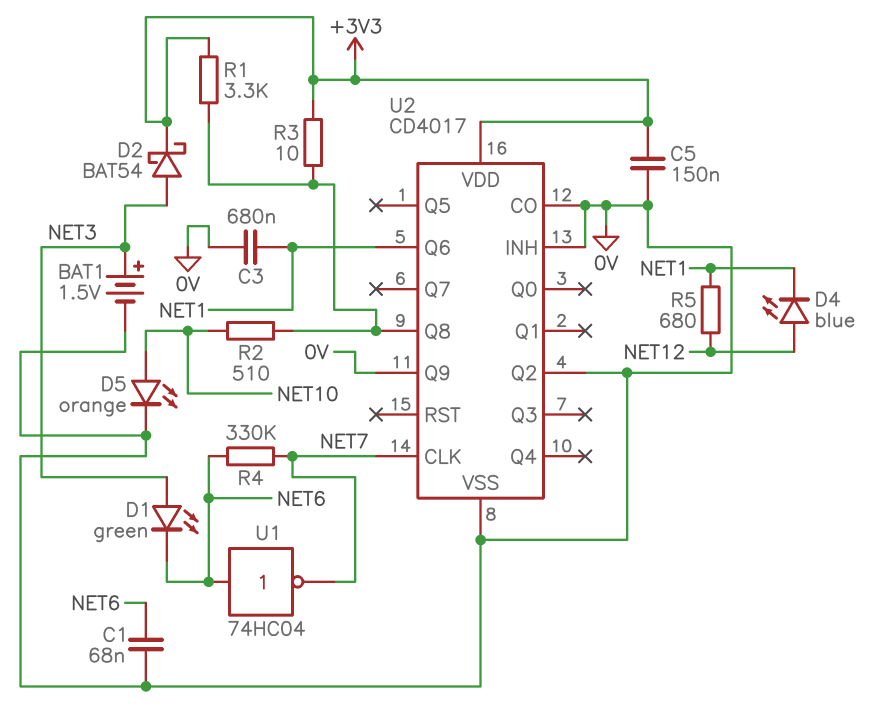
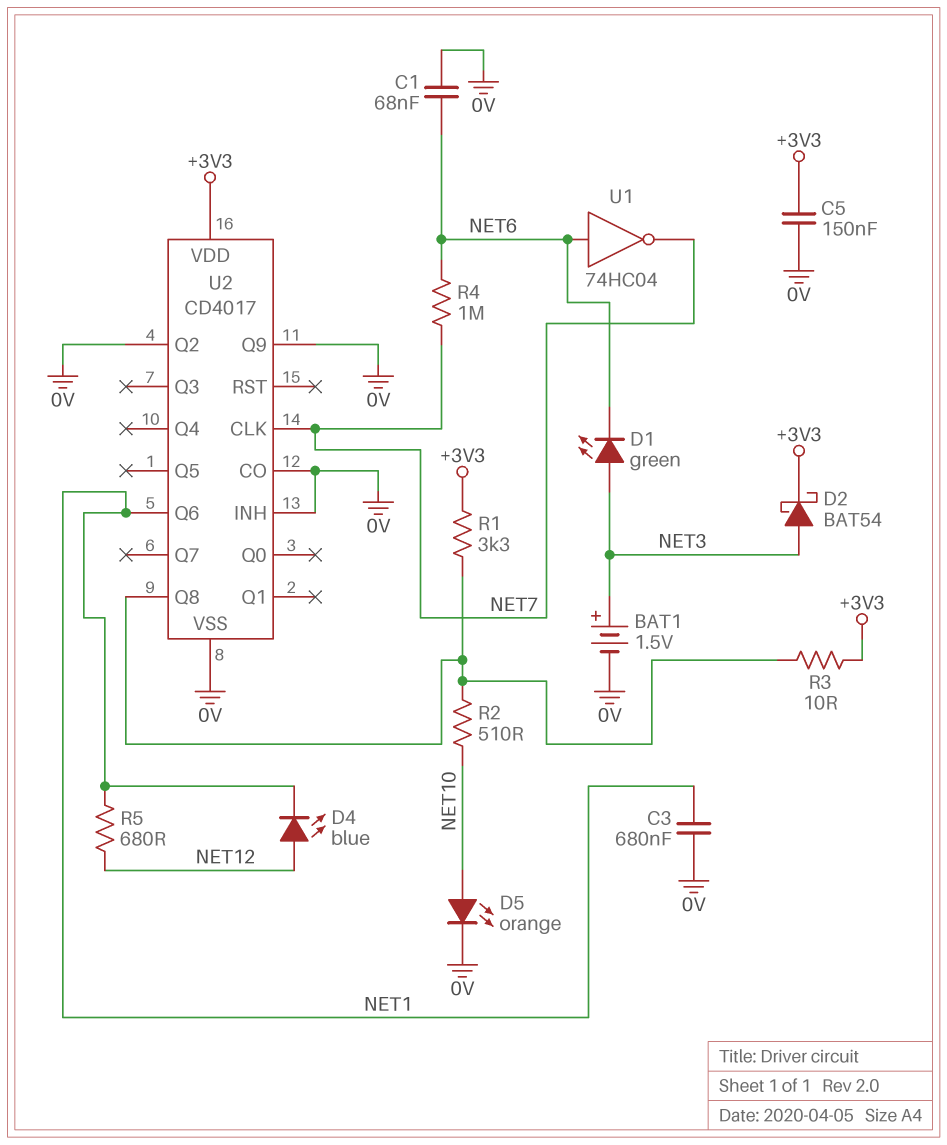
R4: 330k (NET6, NET7) -> 1M (NET6, NET7)

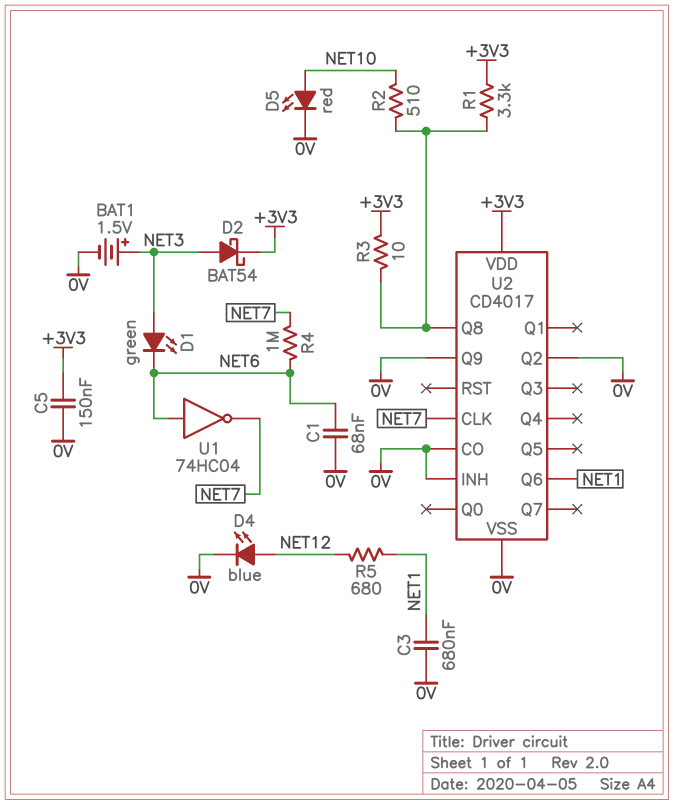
D4: LED blue (A NET12, K NET1) -> LED blue (A NET12, K 0V)
D5: LED orange (A NET10, K 0V) -> LED red (A NET10, K 0V)

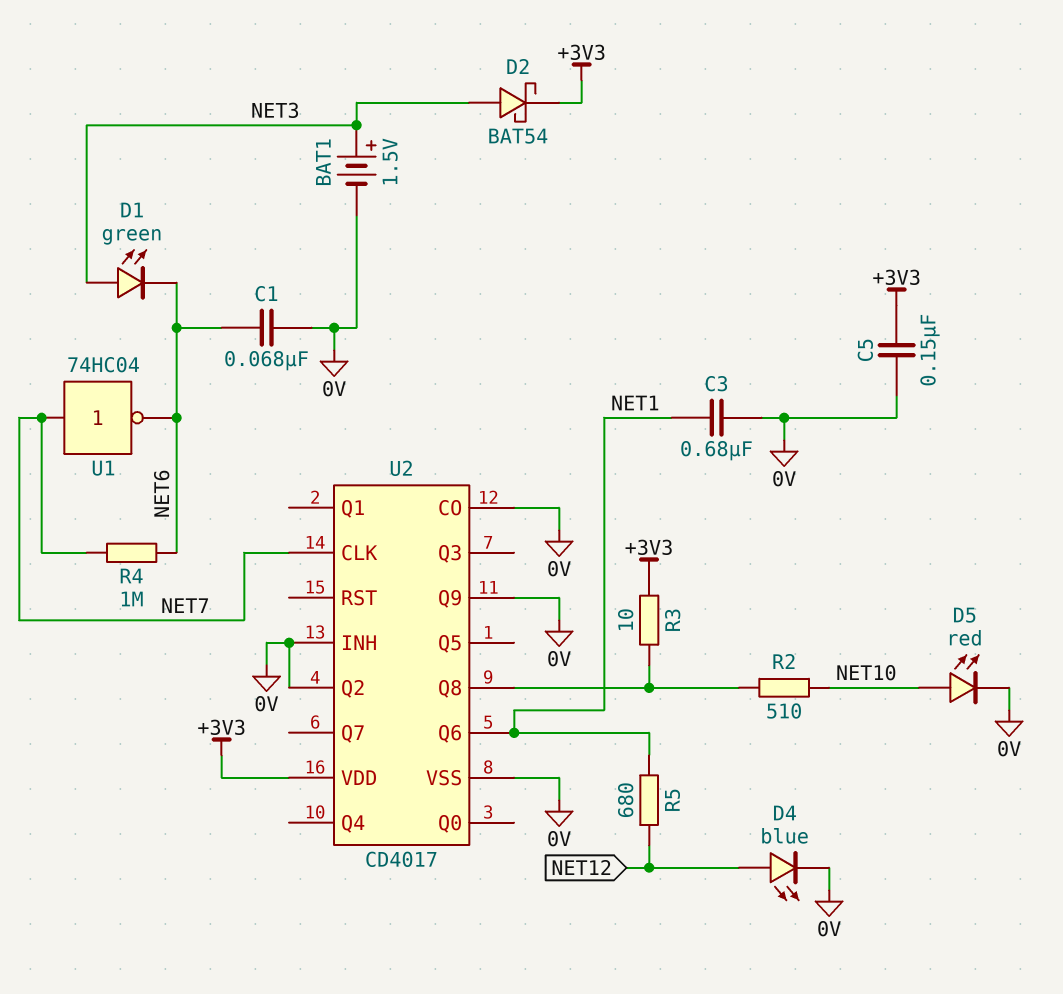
R1: 3.3k (+3V3, U2/Q8) -> none
U1: NOT 74HC04 (in NET6, out NET7) -> NOT 74HC04 (in NET7, out NET6)

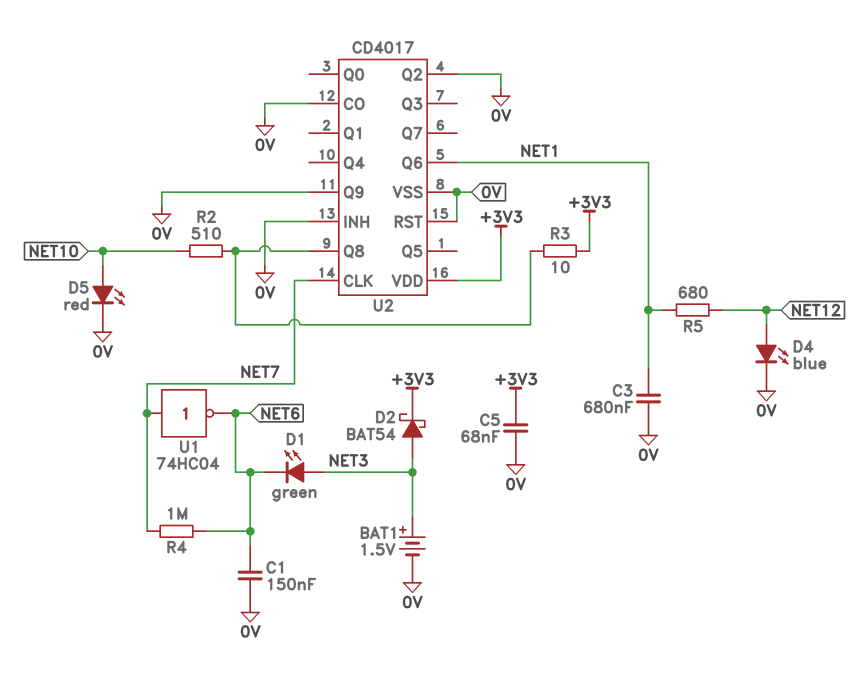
C1: 68nF (0V, NET6) -> 150nF (0V, NET6)
C5: 150nF (+3V3, 0V) -> 68nF (+3V3, 0V)
U2 pin RST: none -> 0V

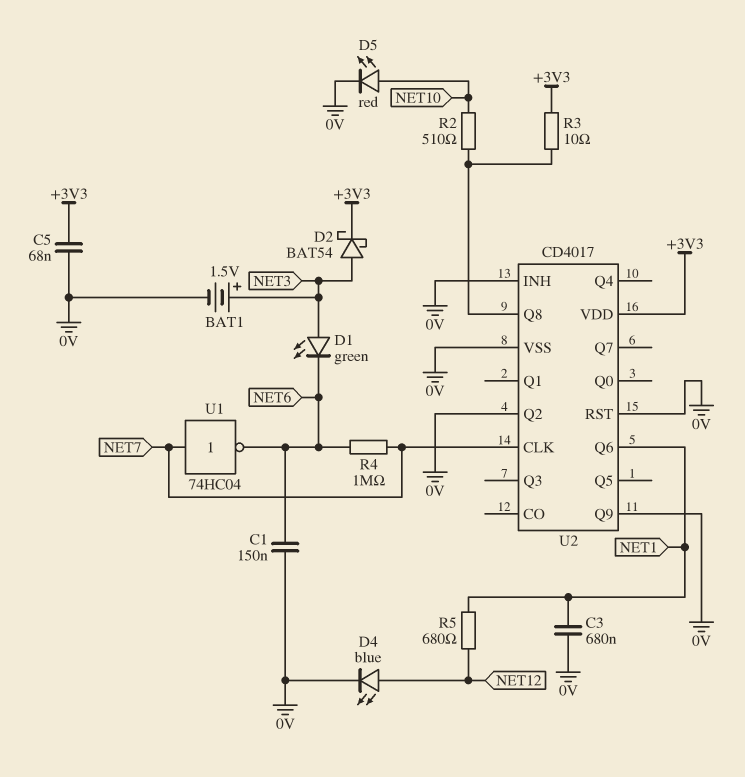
U2 pin CO: 0V -> none

